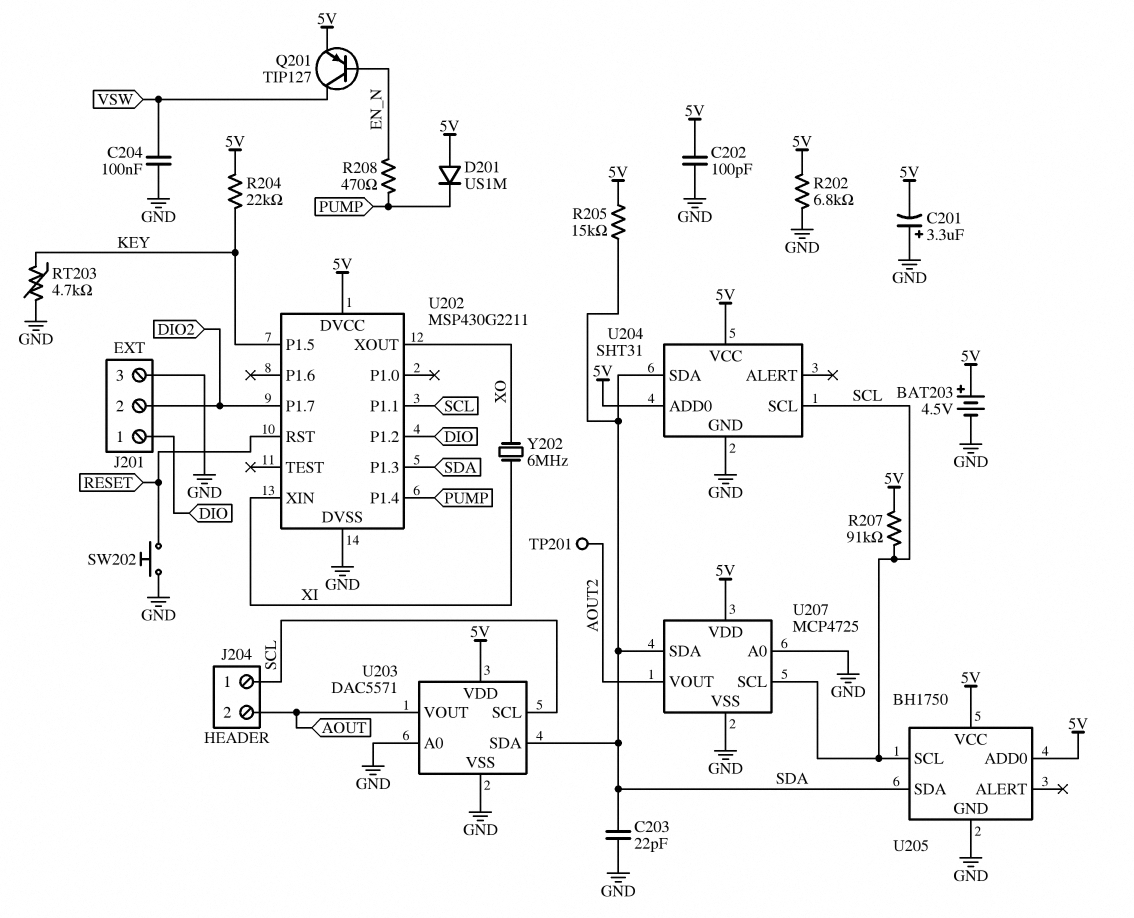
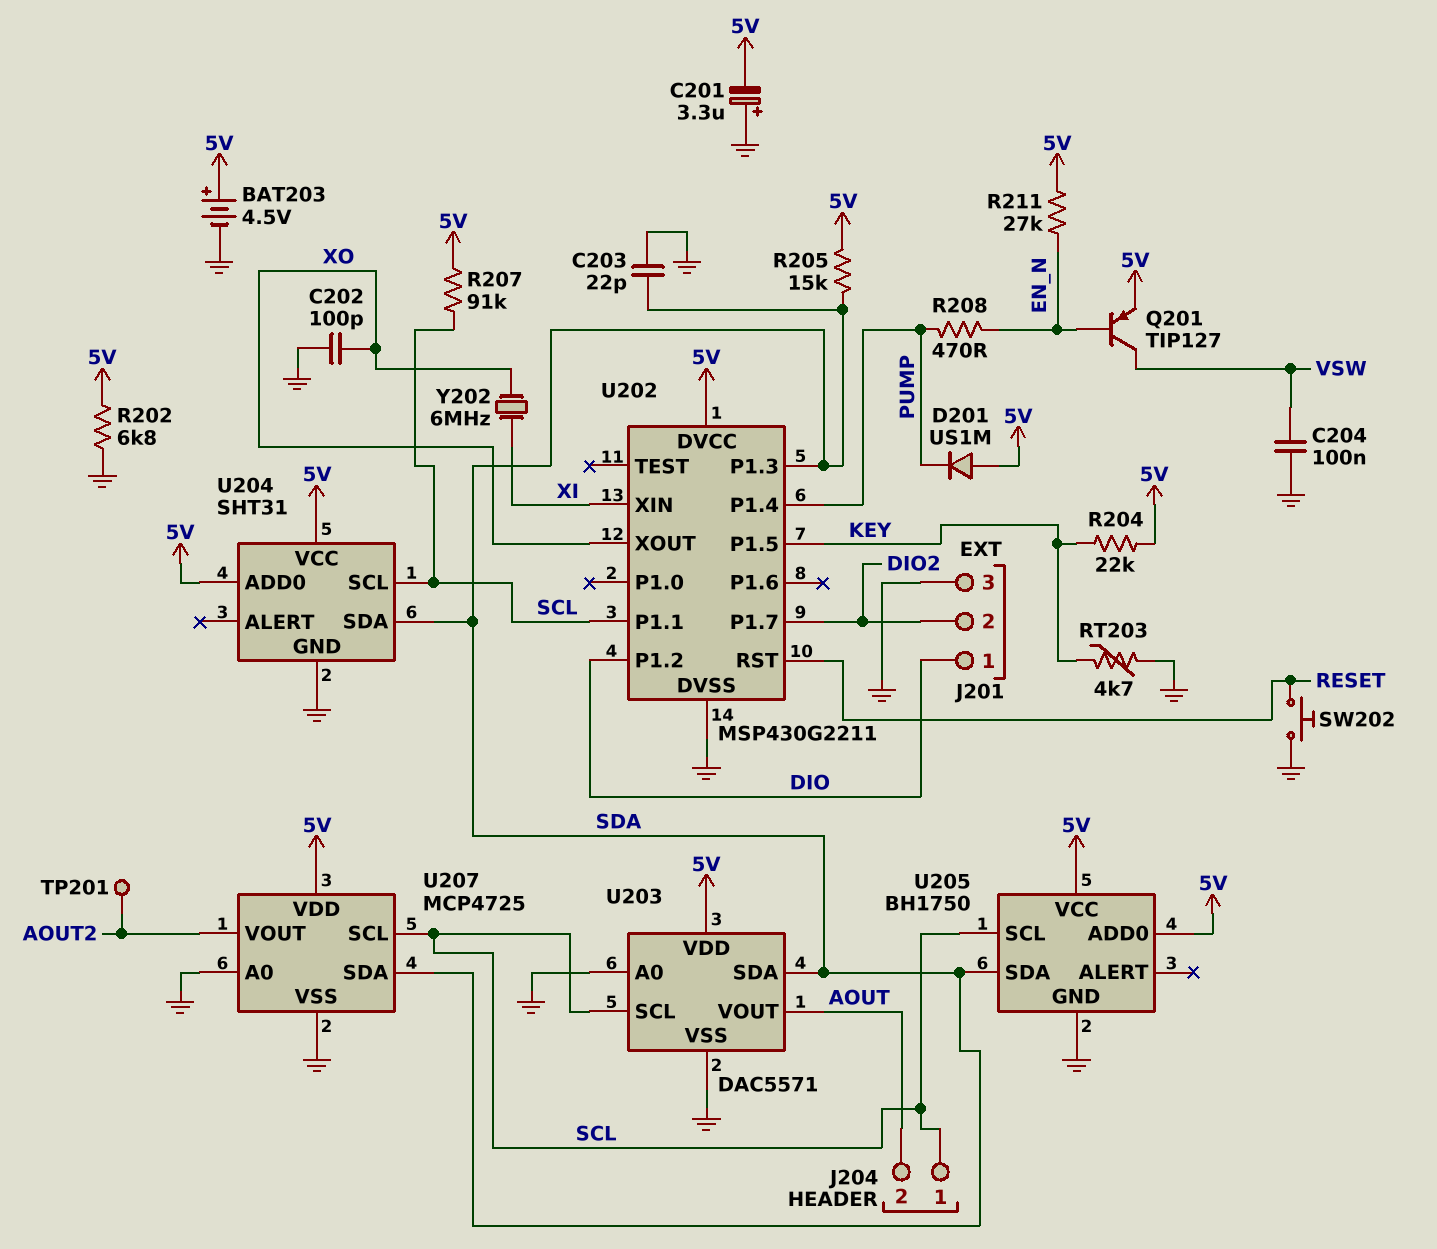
C202: 100pF (5V, GND) -> 100pF (GND, XO)
R211: none -> 27k (5V, EN_N)

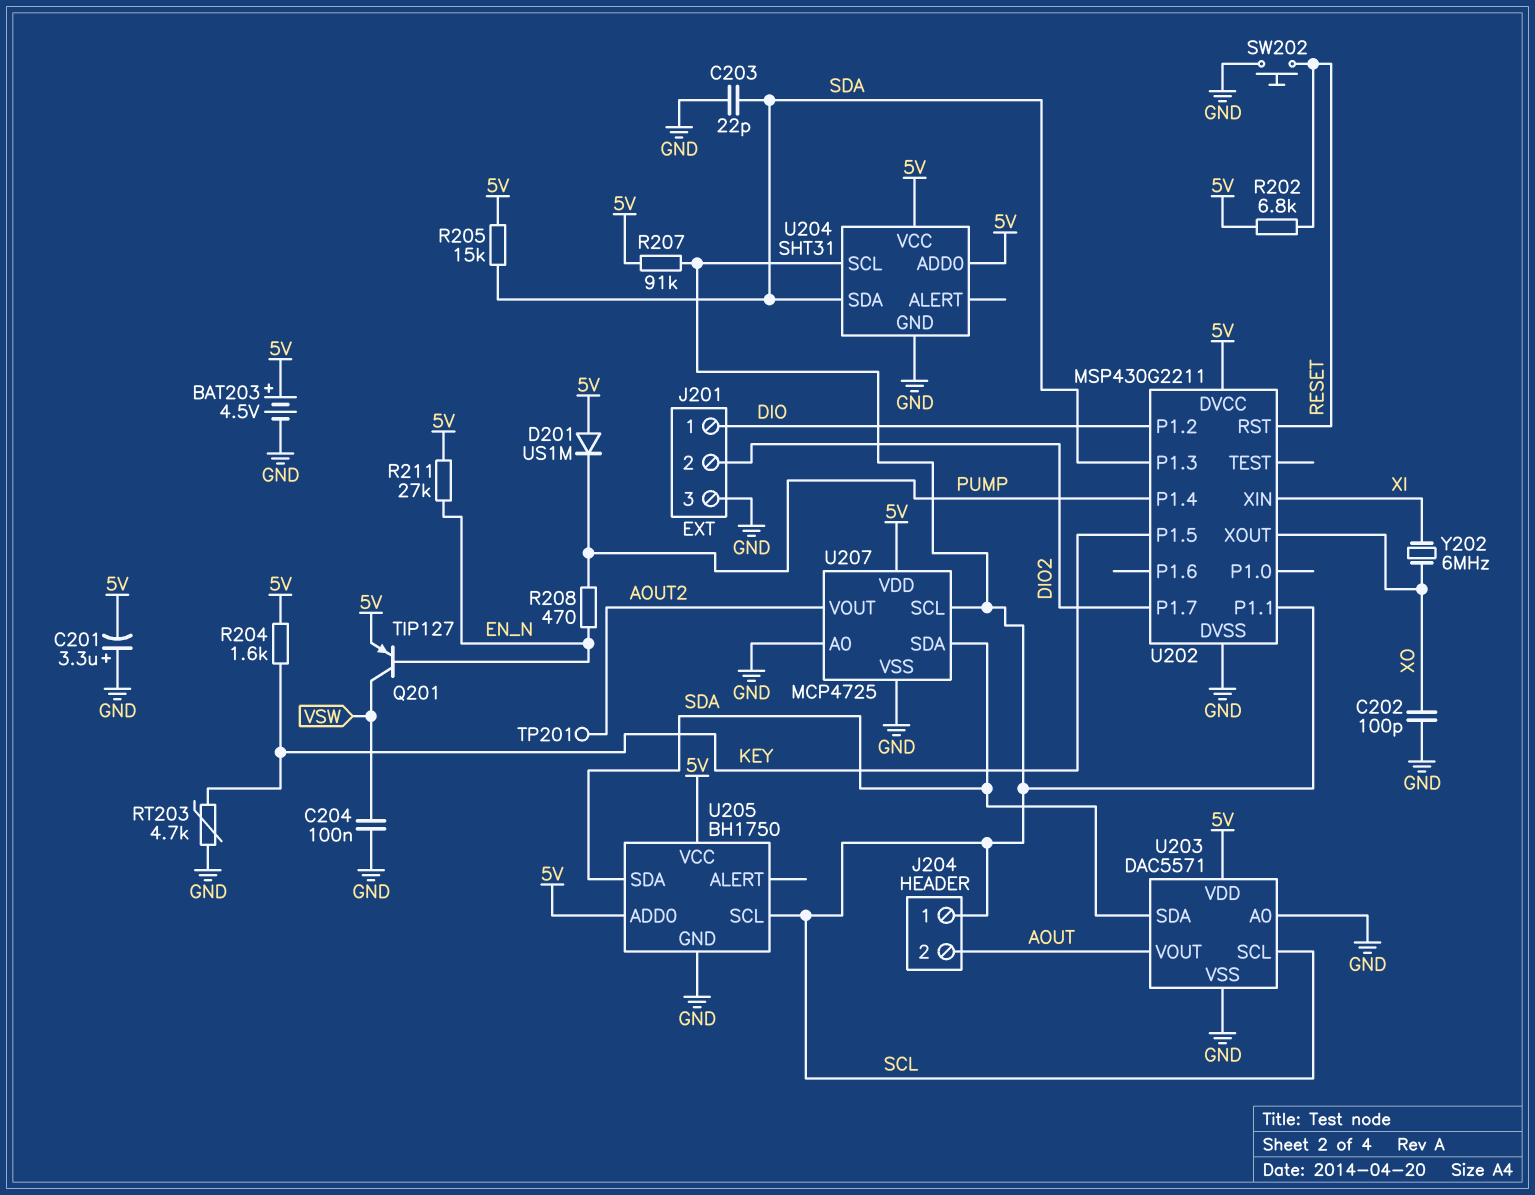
R202: 6.8k (5V, GND) -> 6.8k (5V, RESET)
R204: 22k (5V, KEY) -> 1.6k (5V, KEY)

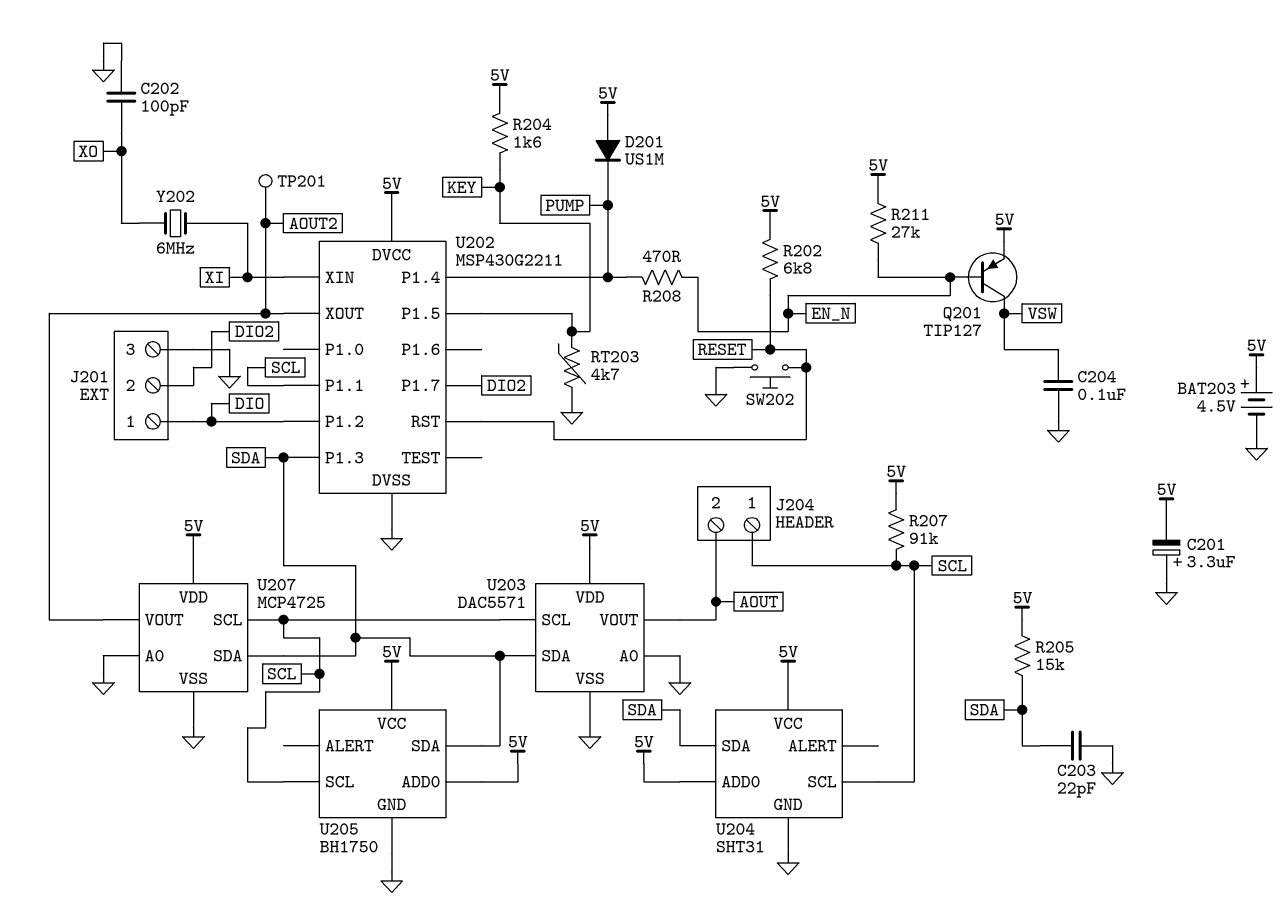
U202 pin XOUT: XO -> AOUT2

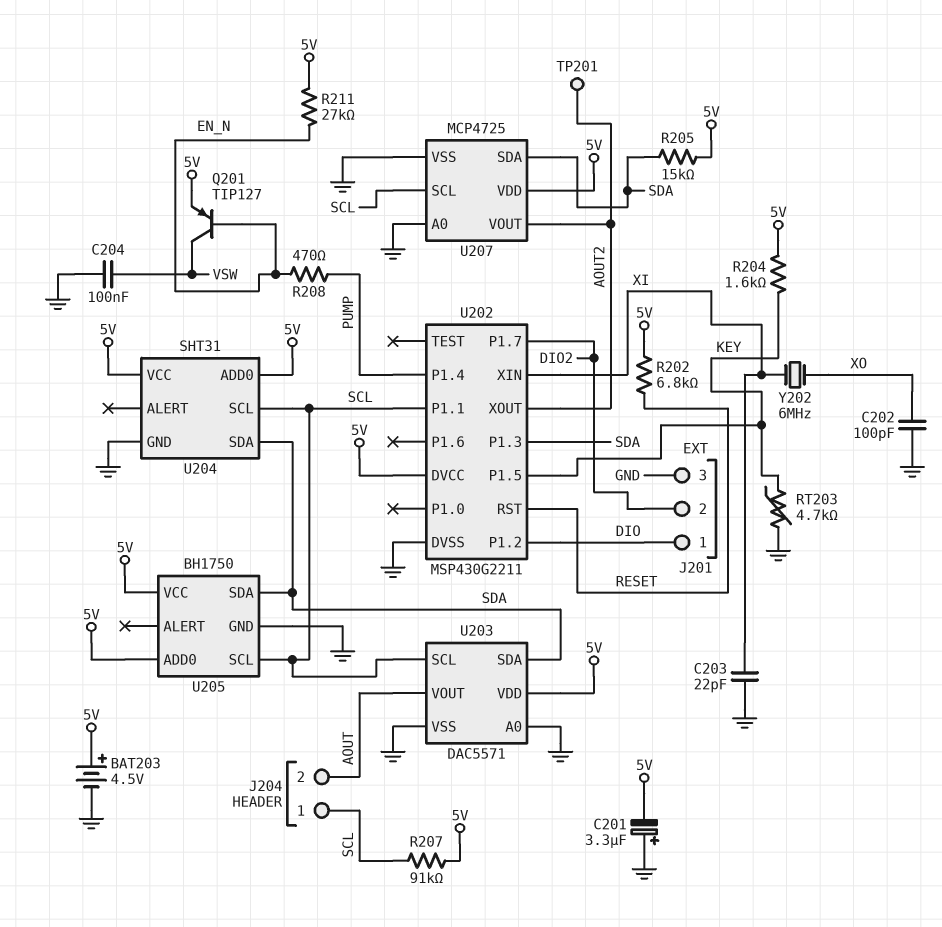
C203: 22pF (GND, SDA) -> 22pF (GND, XI)
D201: diode US1M (A 5V, K PUMP) -> none
SW202: button (GND, RESET) -> none

